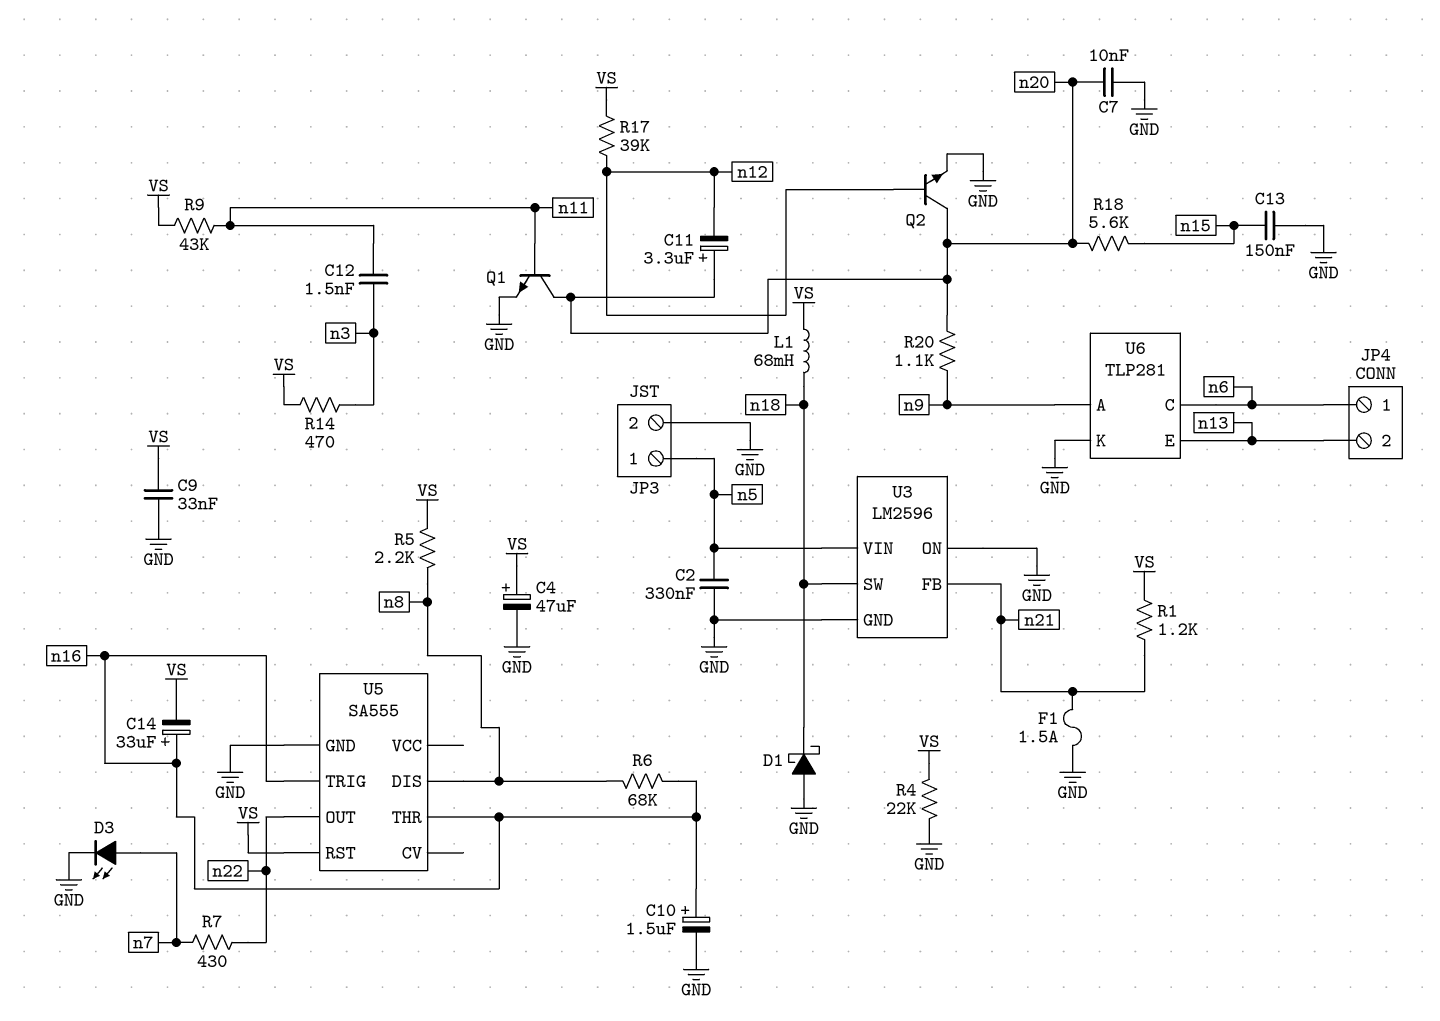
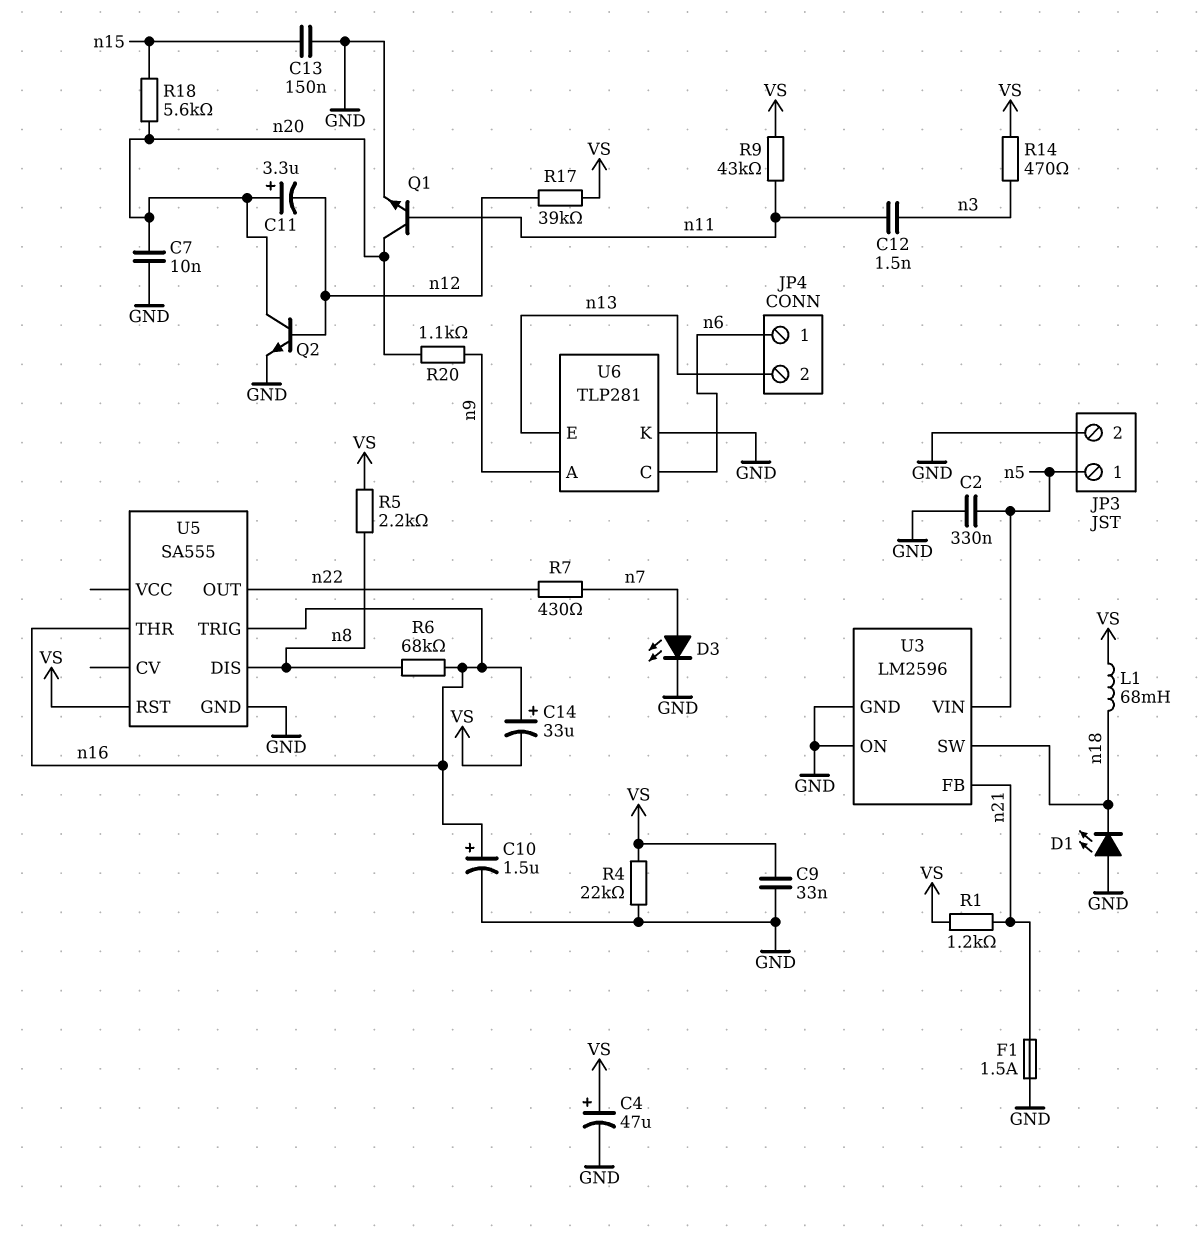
D1: schottky (A GND, K n18) -> LED (A GND, K n18)

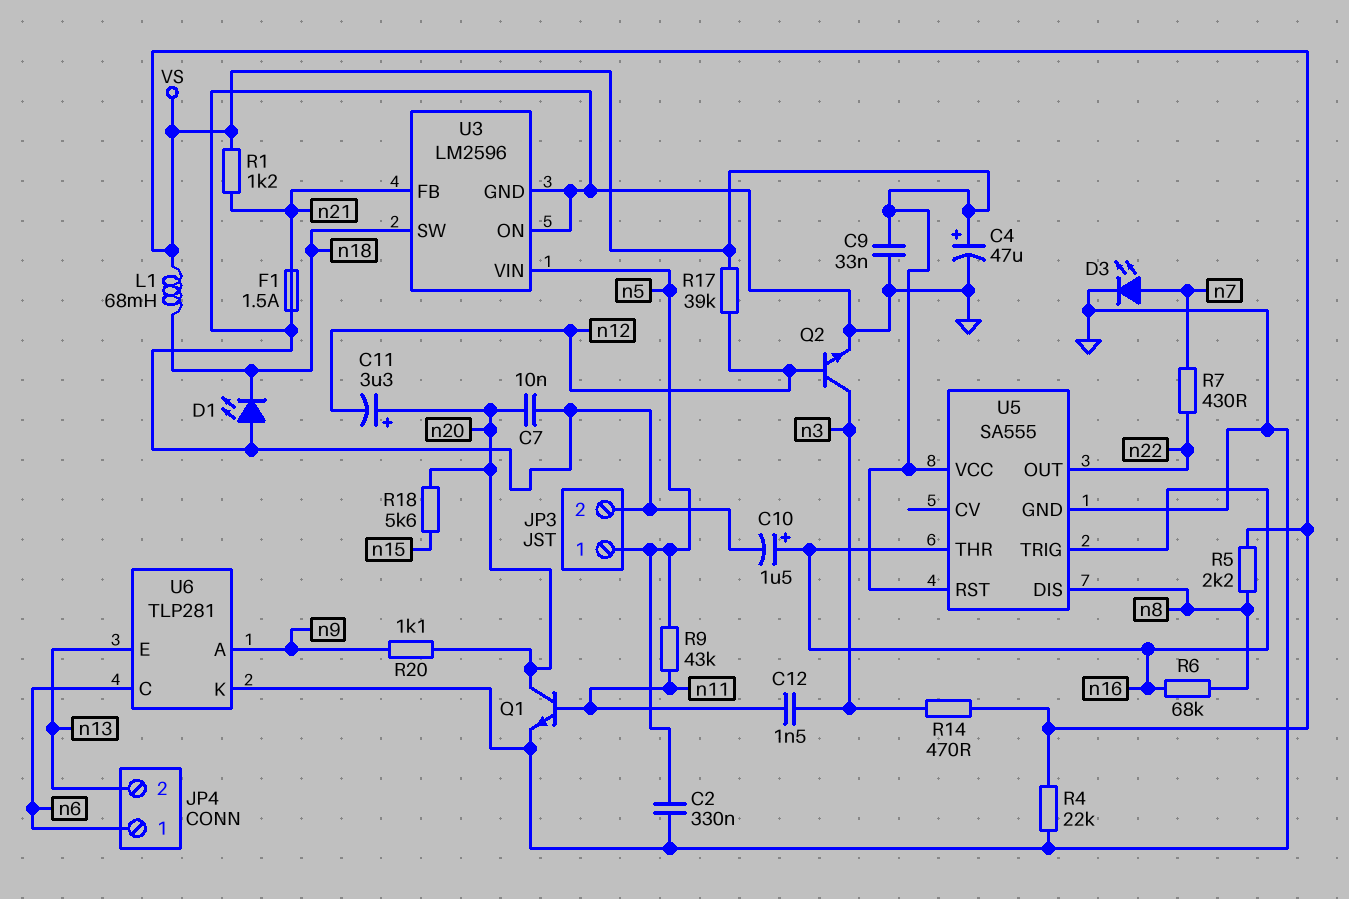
C13: 150nF (GND, n15) -> none
C14: 33uF (plus n16, minus VS) -> none
Q2: NPN (B n12, C n20, E GND) -> NPN (B n12, C n3, E GND)
R9: 43k (VS, n11) -> 43k (n5, n11)
U5 pin VCC: none -> VS

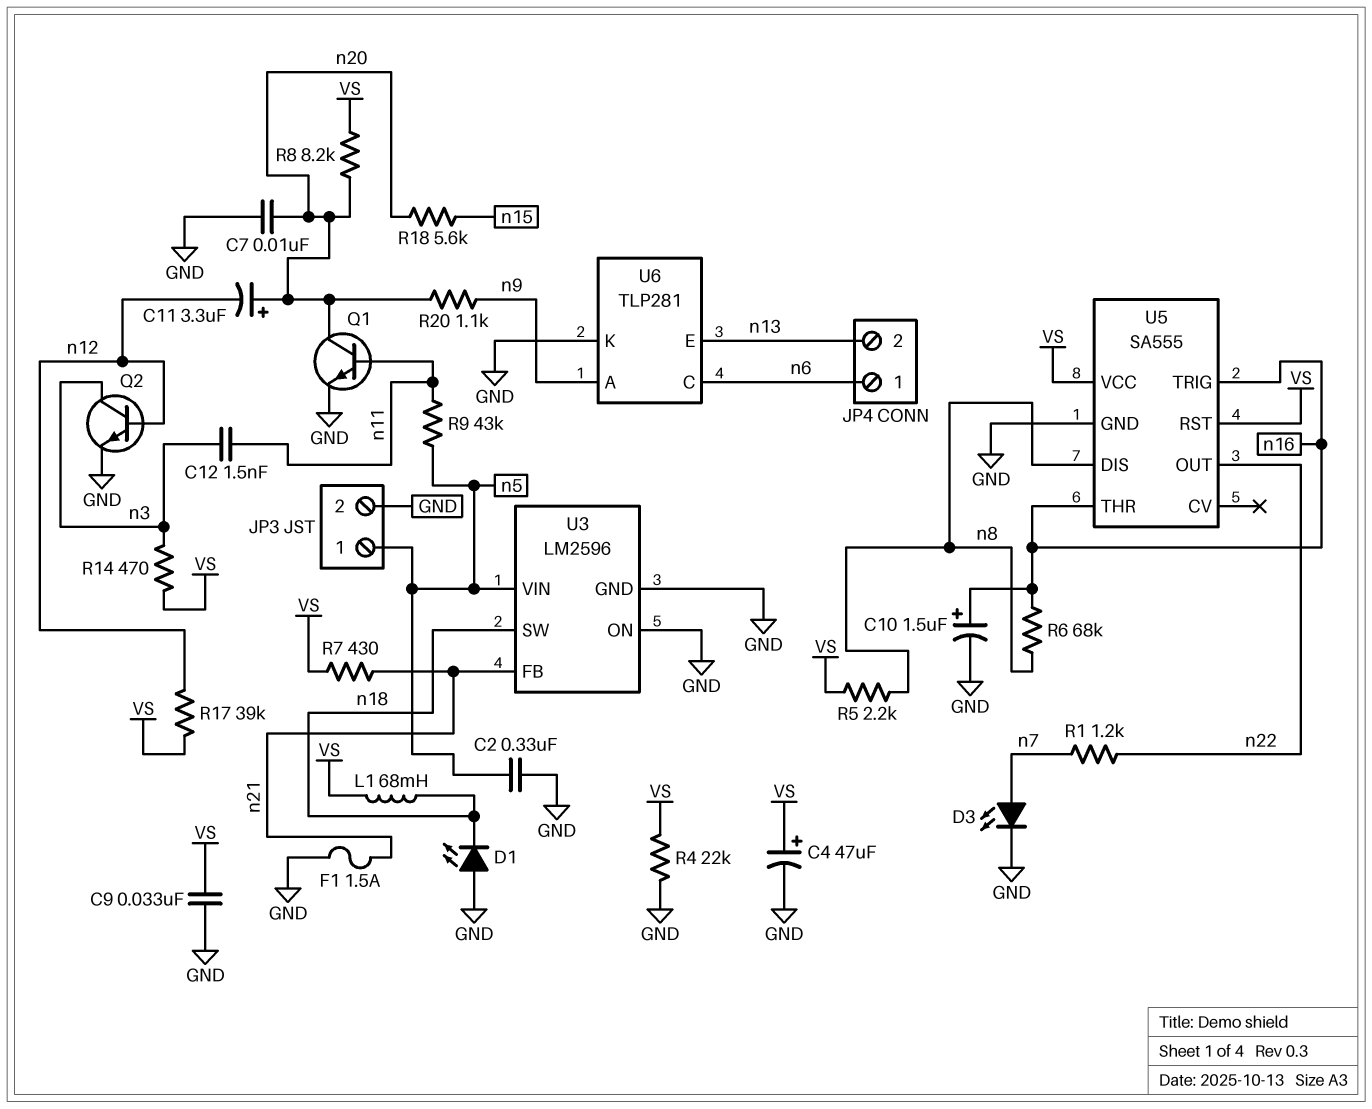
R1: 1.2k (VS, n21) -> 1.2k (n7, n22)
R7: 430 (n7, n22) -> 430 (VS, n21)
R8: none -> 8.2k (VS, n20)

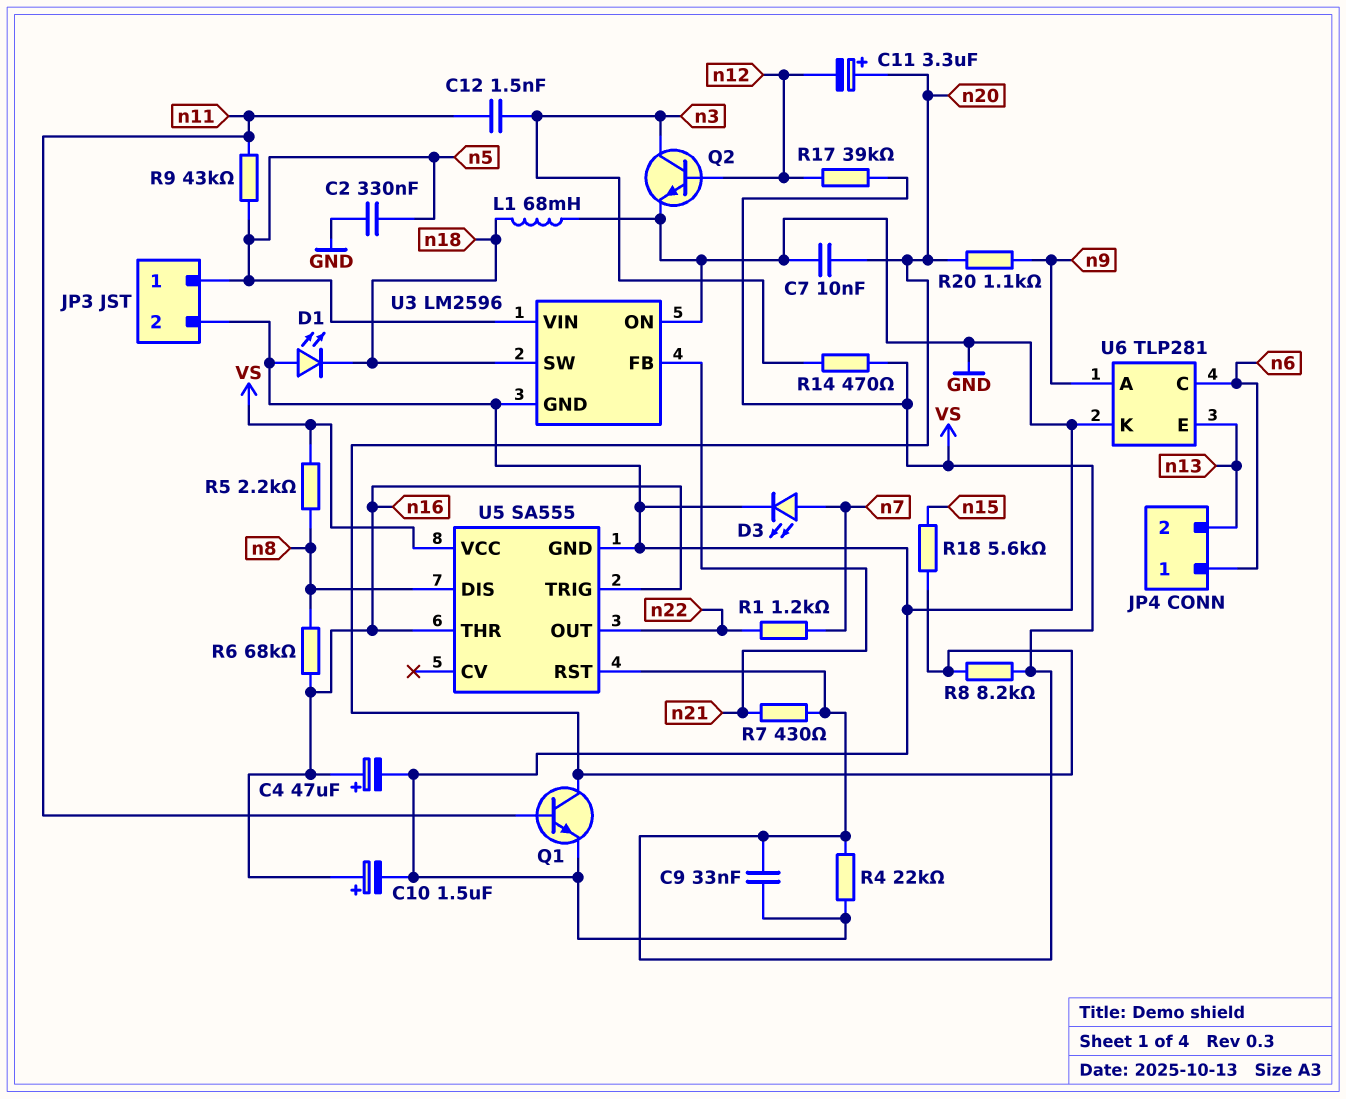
C4: 47uF (plus VS, minus GND) -> 47uF (plus n16, minus GND)
F1: 1.5A (GND, n21) -> none
L1: 68mH (VS, n18) -> 68mH (GND, n18)

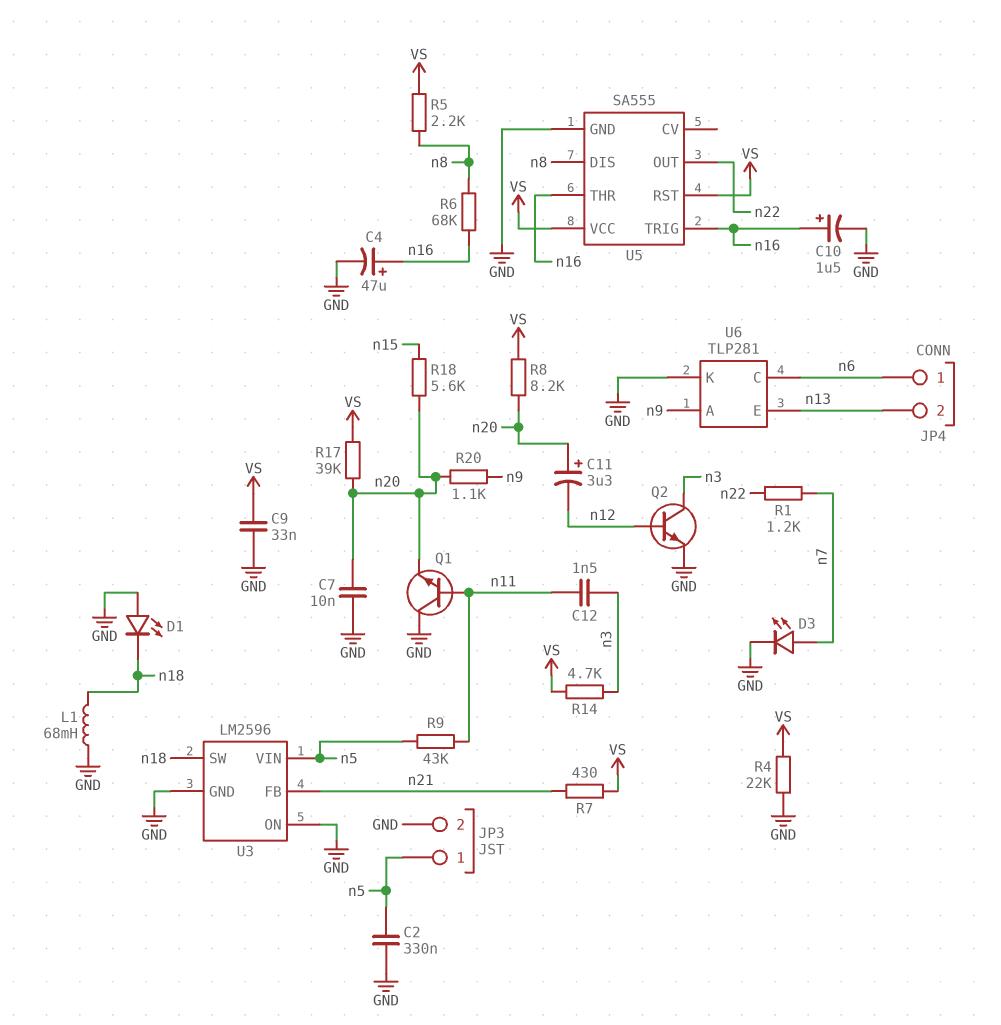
Q1: NPN (B n11, C n20, E GND) -> NPN (B n11, C GND, E n20)
R14: 470 (VS, n3) -> 4.7k (VS, n3)
R17: 39k (VS, n12) -> 39k (VS, n20)

